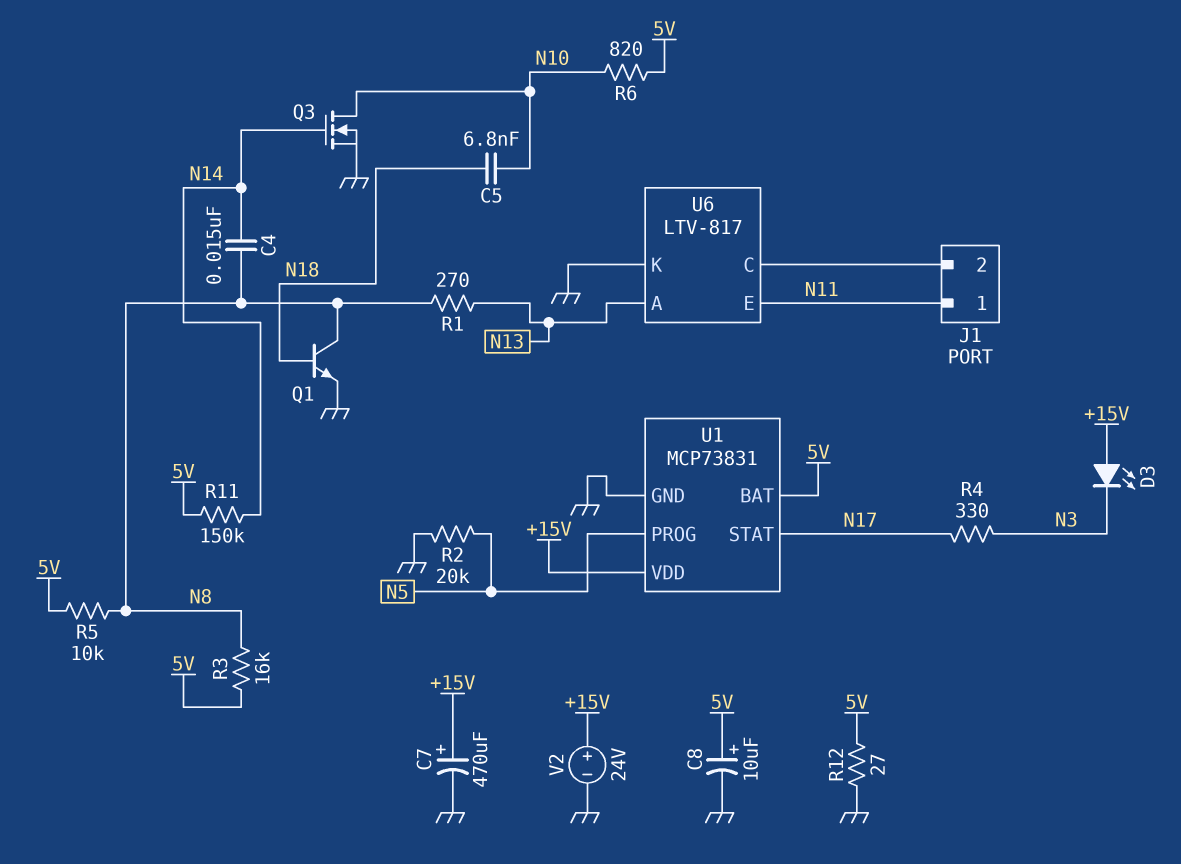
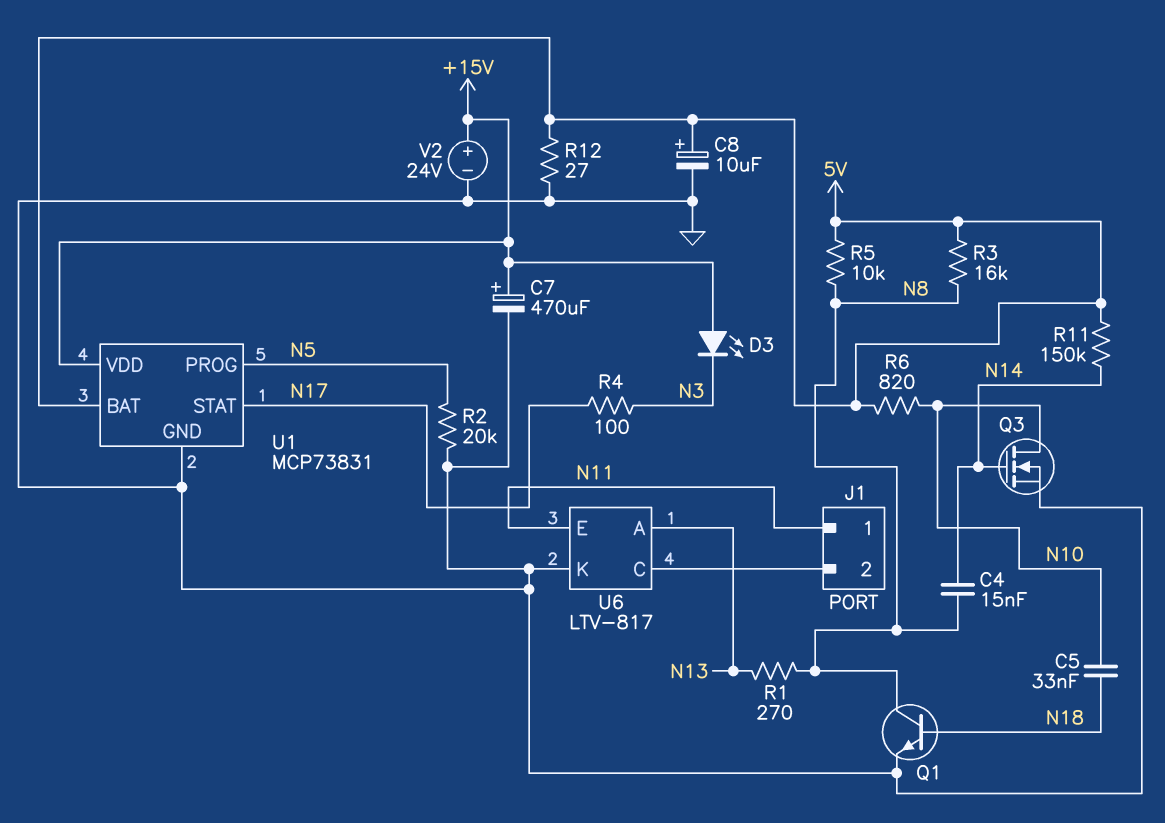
C5: 6.8nF (N10, N18) -> 33nF (N10, N18)
R4: 330 (N3, N17) -> 100 (N3, N17)

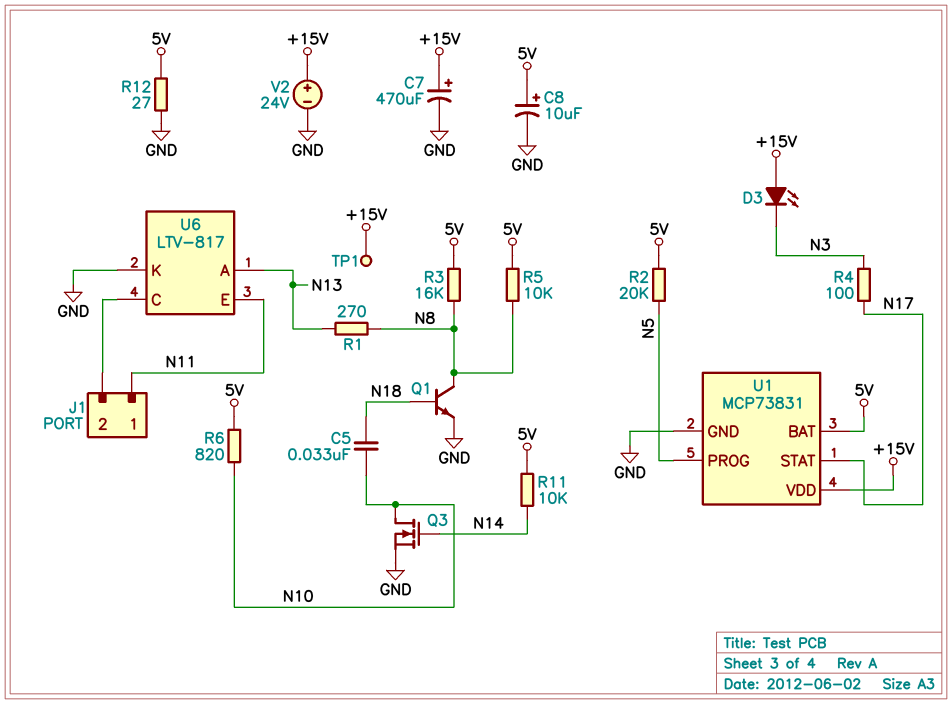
C4: 15nF (N8, N14) -> none
R2: 20k (GND, N5) -> 20k (5V, N5)
R11: 150k (5V, N14) -> 10k (5V, N14)
TP1: none -> test point (+15V)

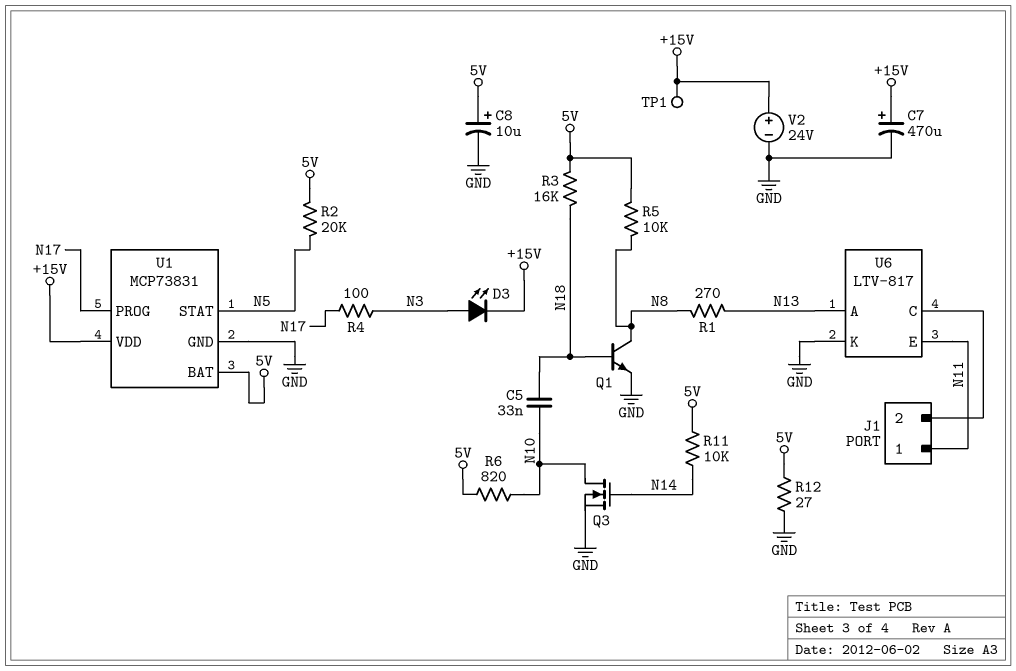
D3: LED (A +15V, K N3) -> LED (A N3, K +15V)
R3: 16k (5V, N8) -> 16k (5V, N18)
U1 pin PROG: N5 -> N17
U1 pin STAT: N17 -> N5

